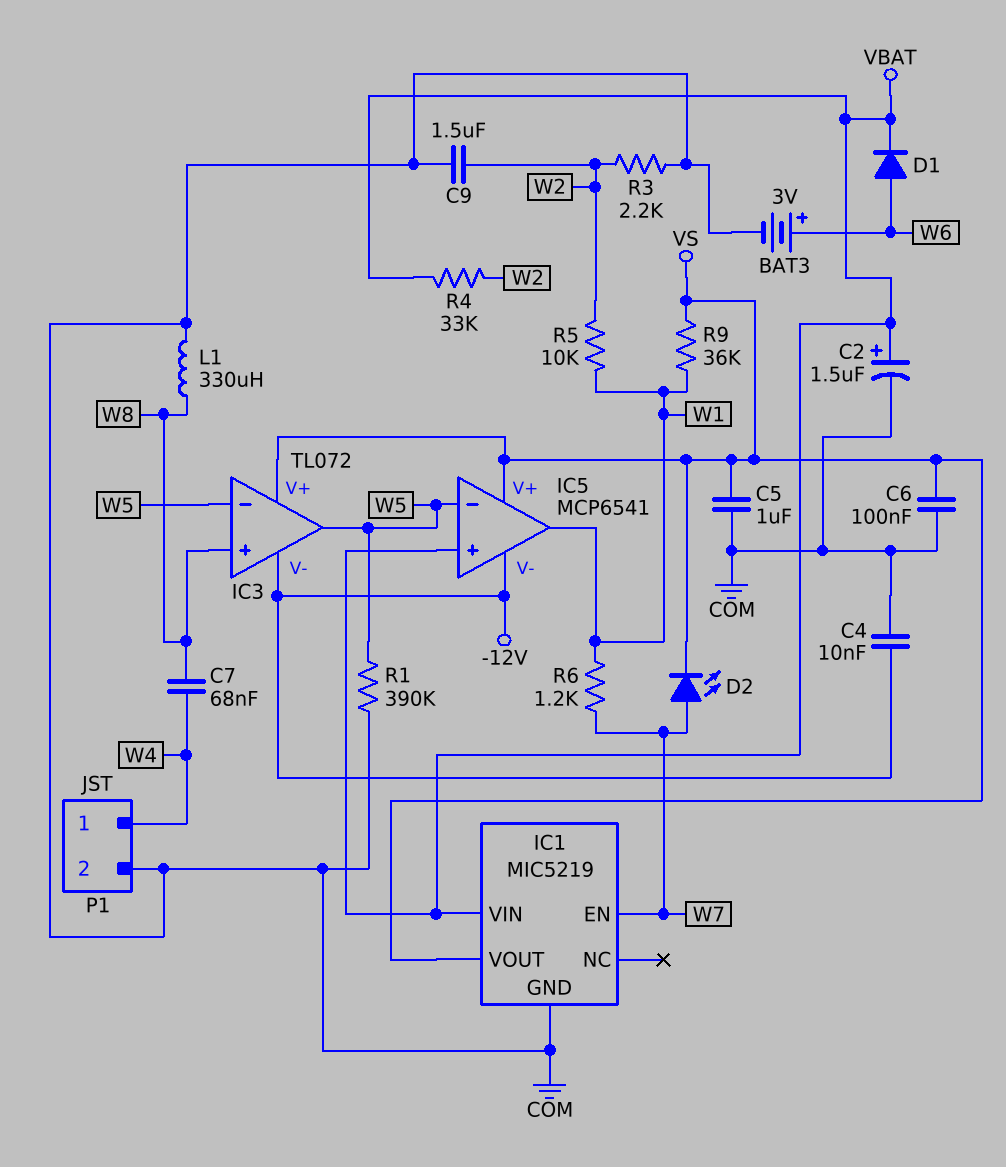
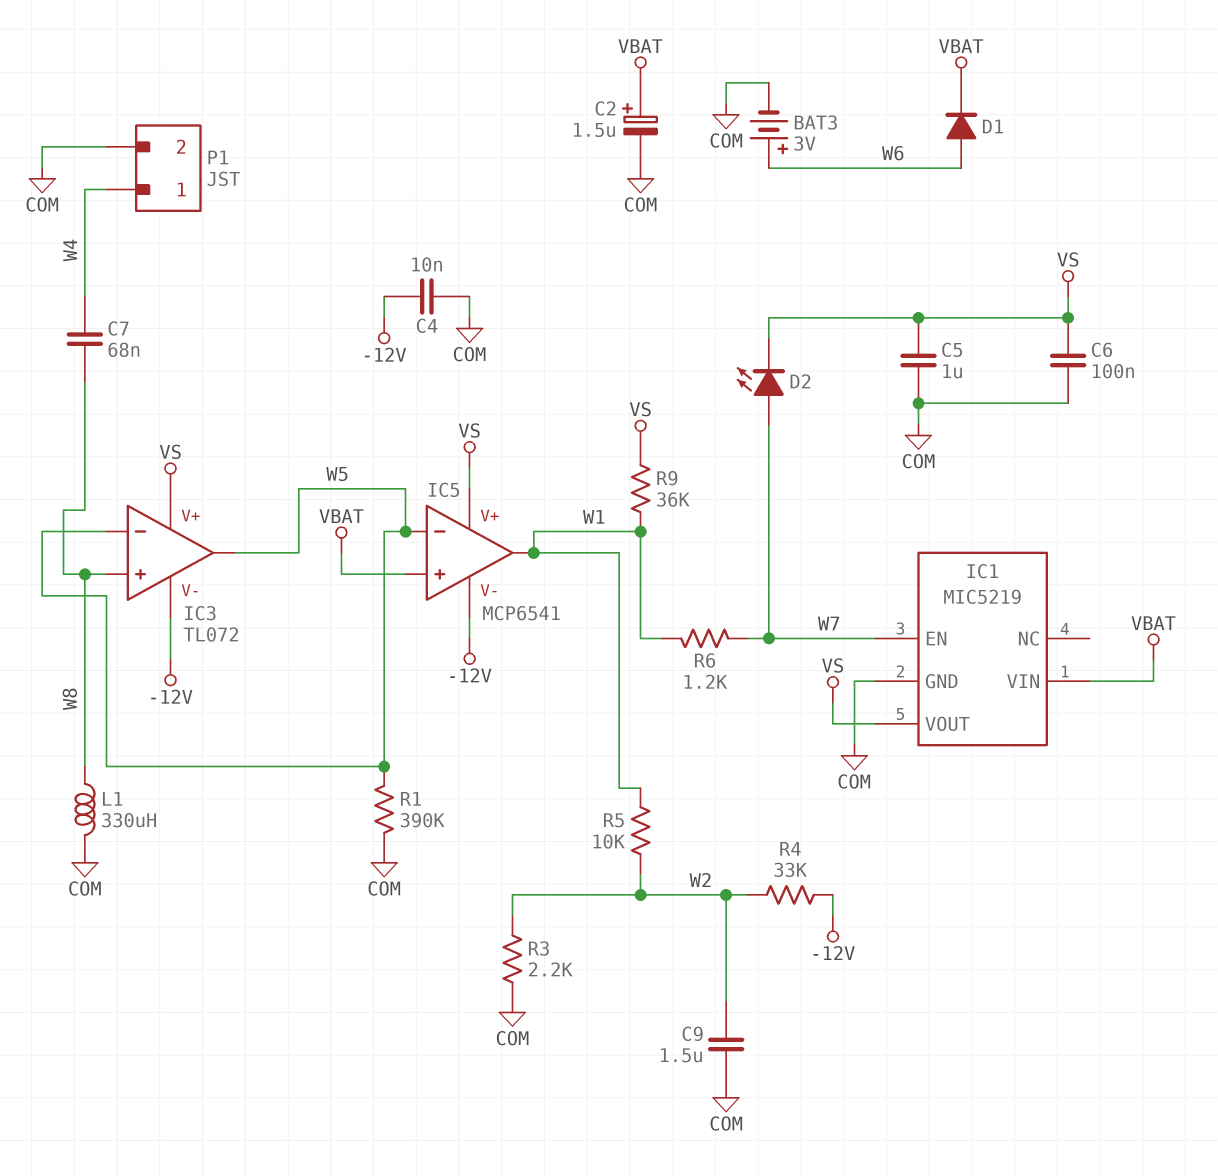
R4: 33k (VBAT, W2) -> 33k (-12V, W2)

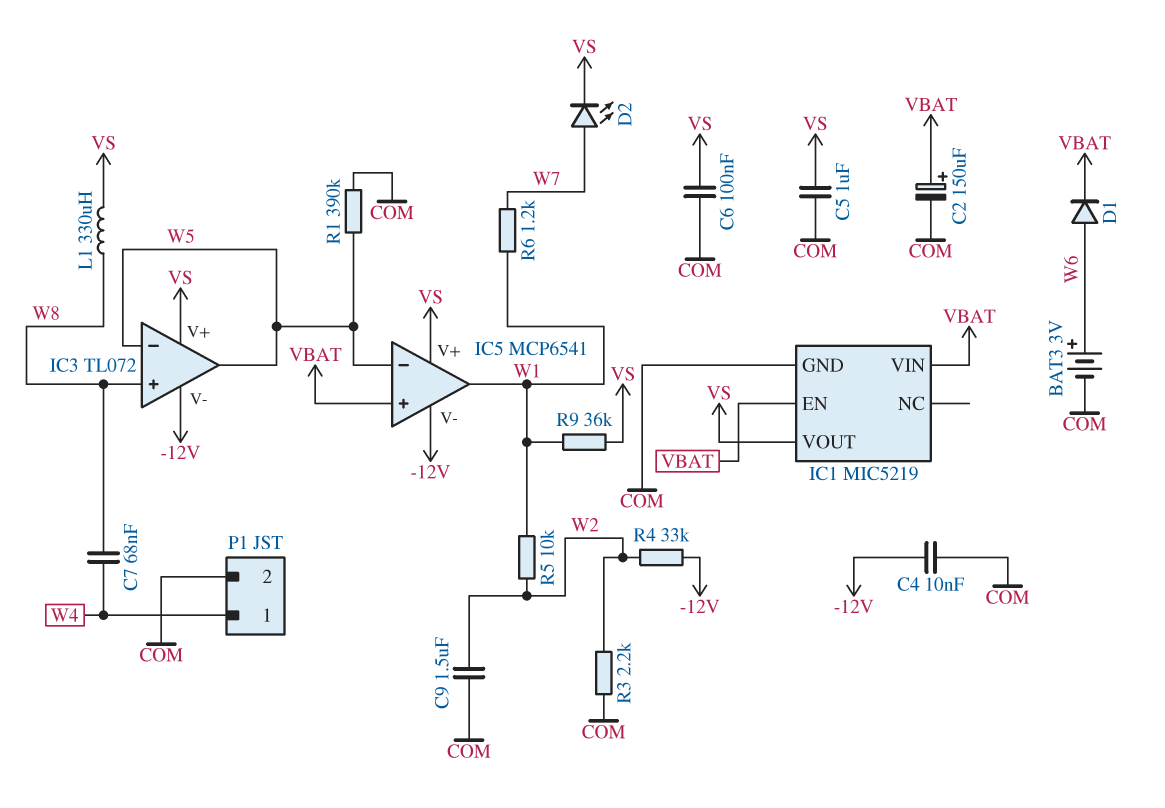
C2: 1.5uF (plus VBAT, minus COM) -> 150uF (plus VBAT, minus COM)
IC1 pin EN: W7 -> VBAT
L1: 330uH (COM, W8) -> 330uH (VS, W8)

